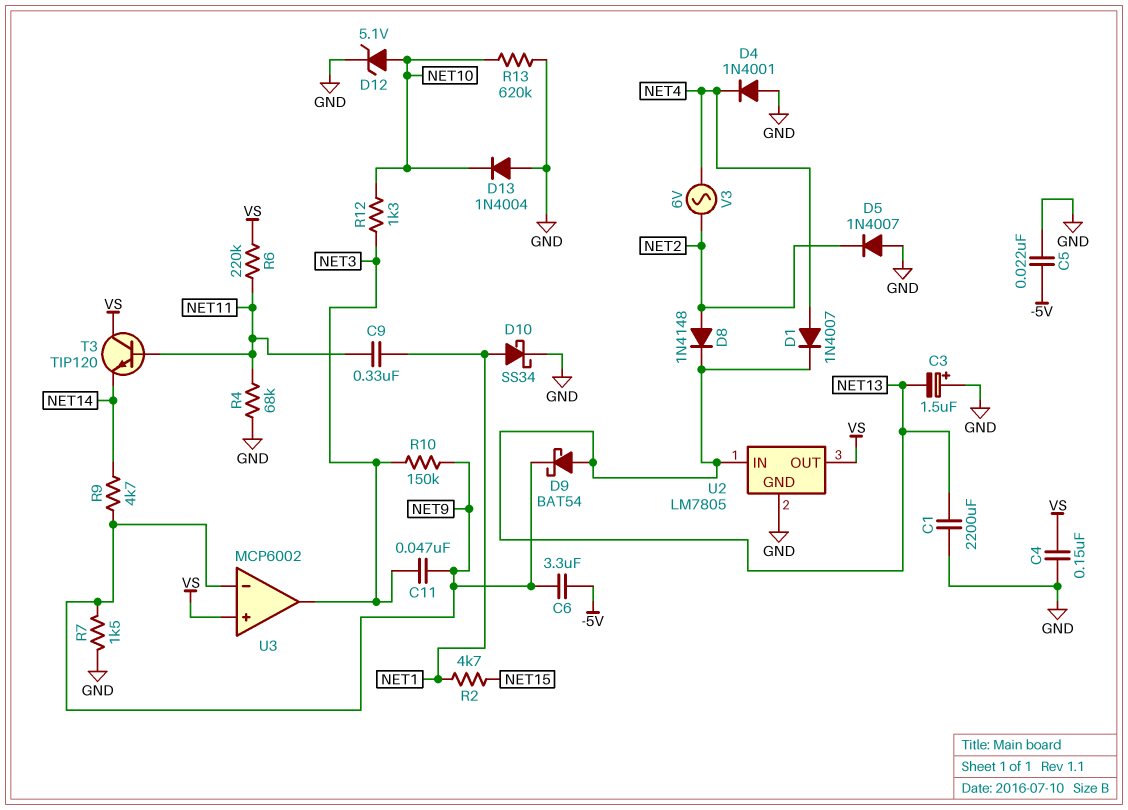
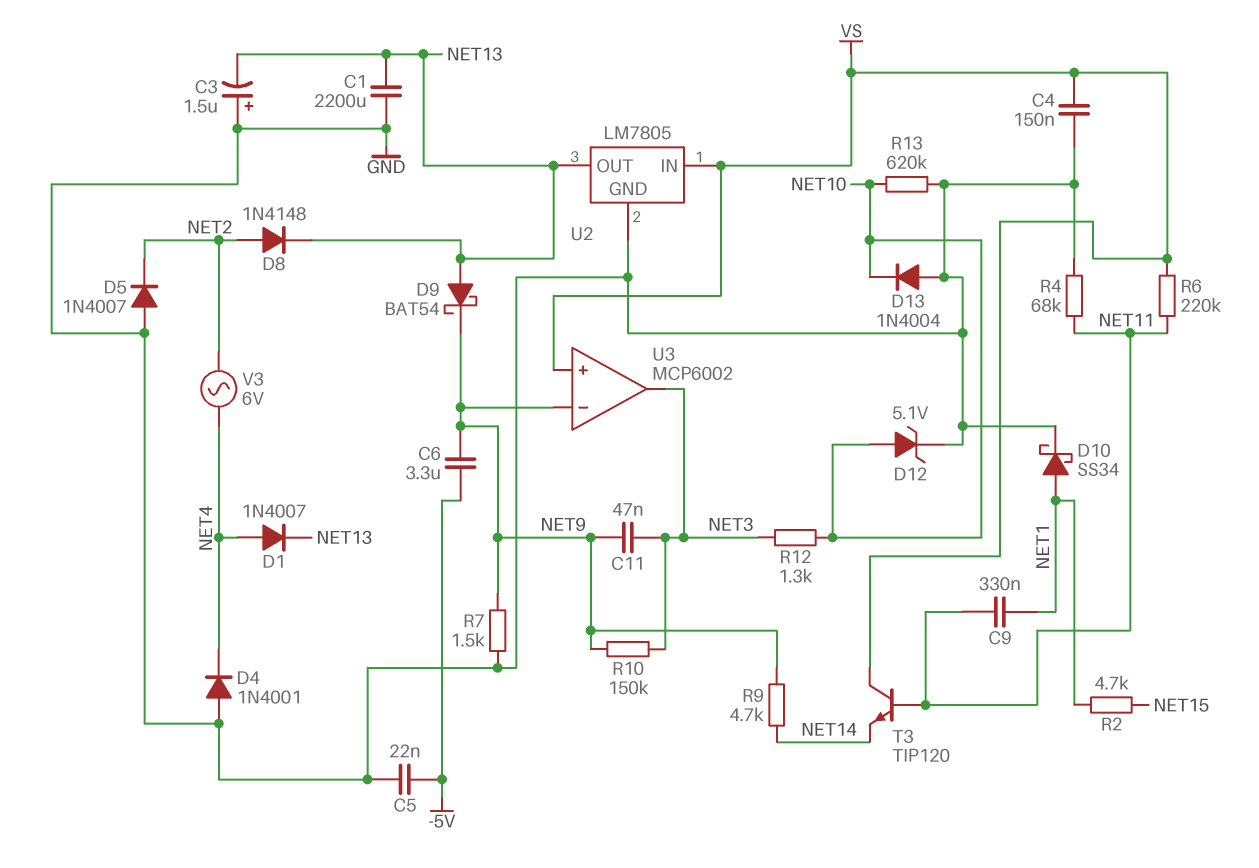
U2 pin IN: NET13 -> VS
U2 pin OUT: VS -> NET13

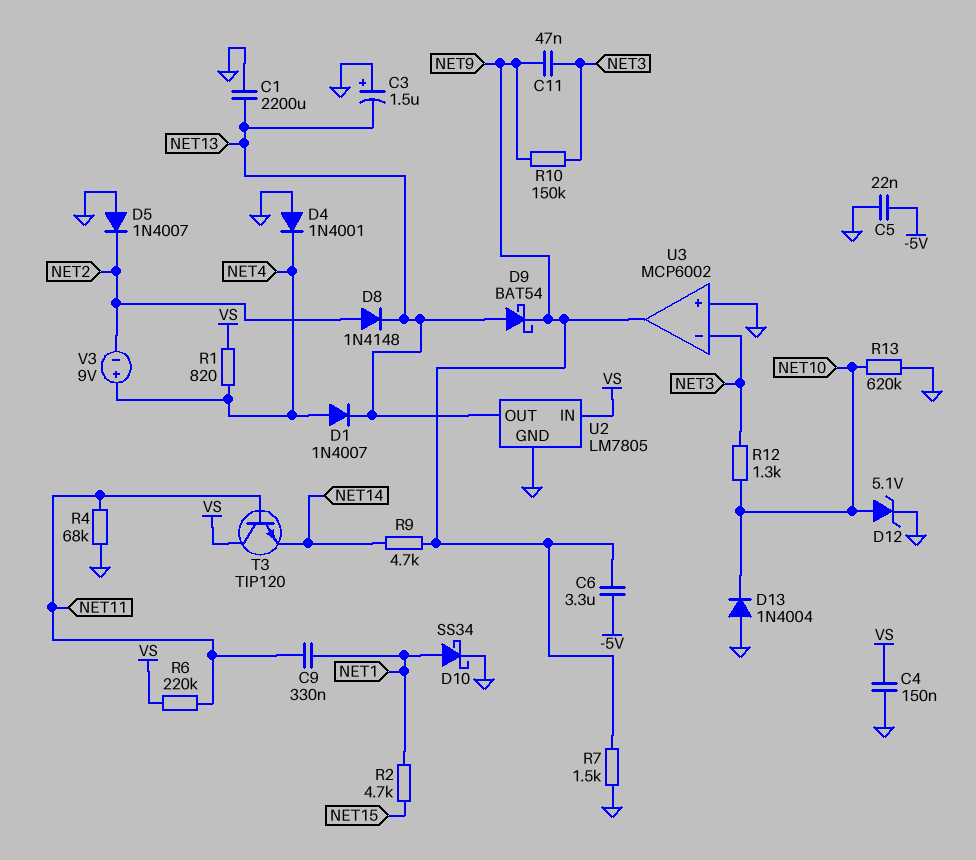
R1: none -> 820 (NET4, VS)
U3 pin in+: VS -> GND
U3 pin in-: NET9 -> NET3
U3 pin out: NET3 -> NET9
V3: AC 6V (NET2, NET4) -> 9V (plus NET4, minus NET2)

